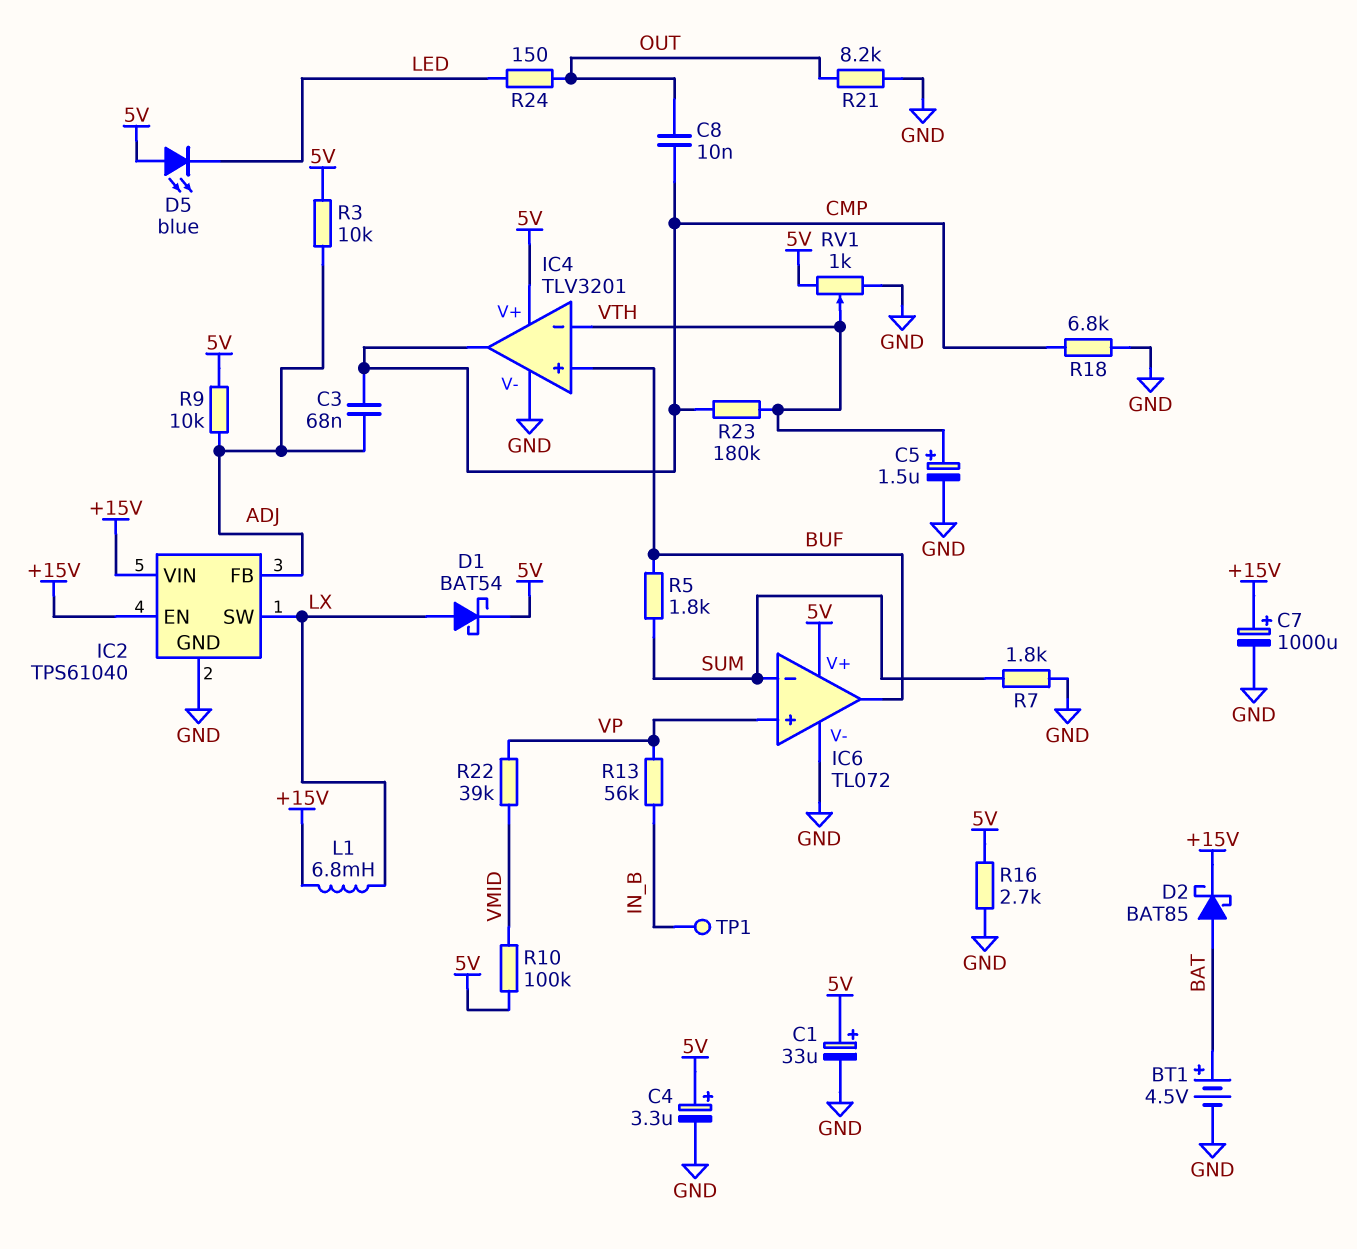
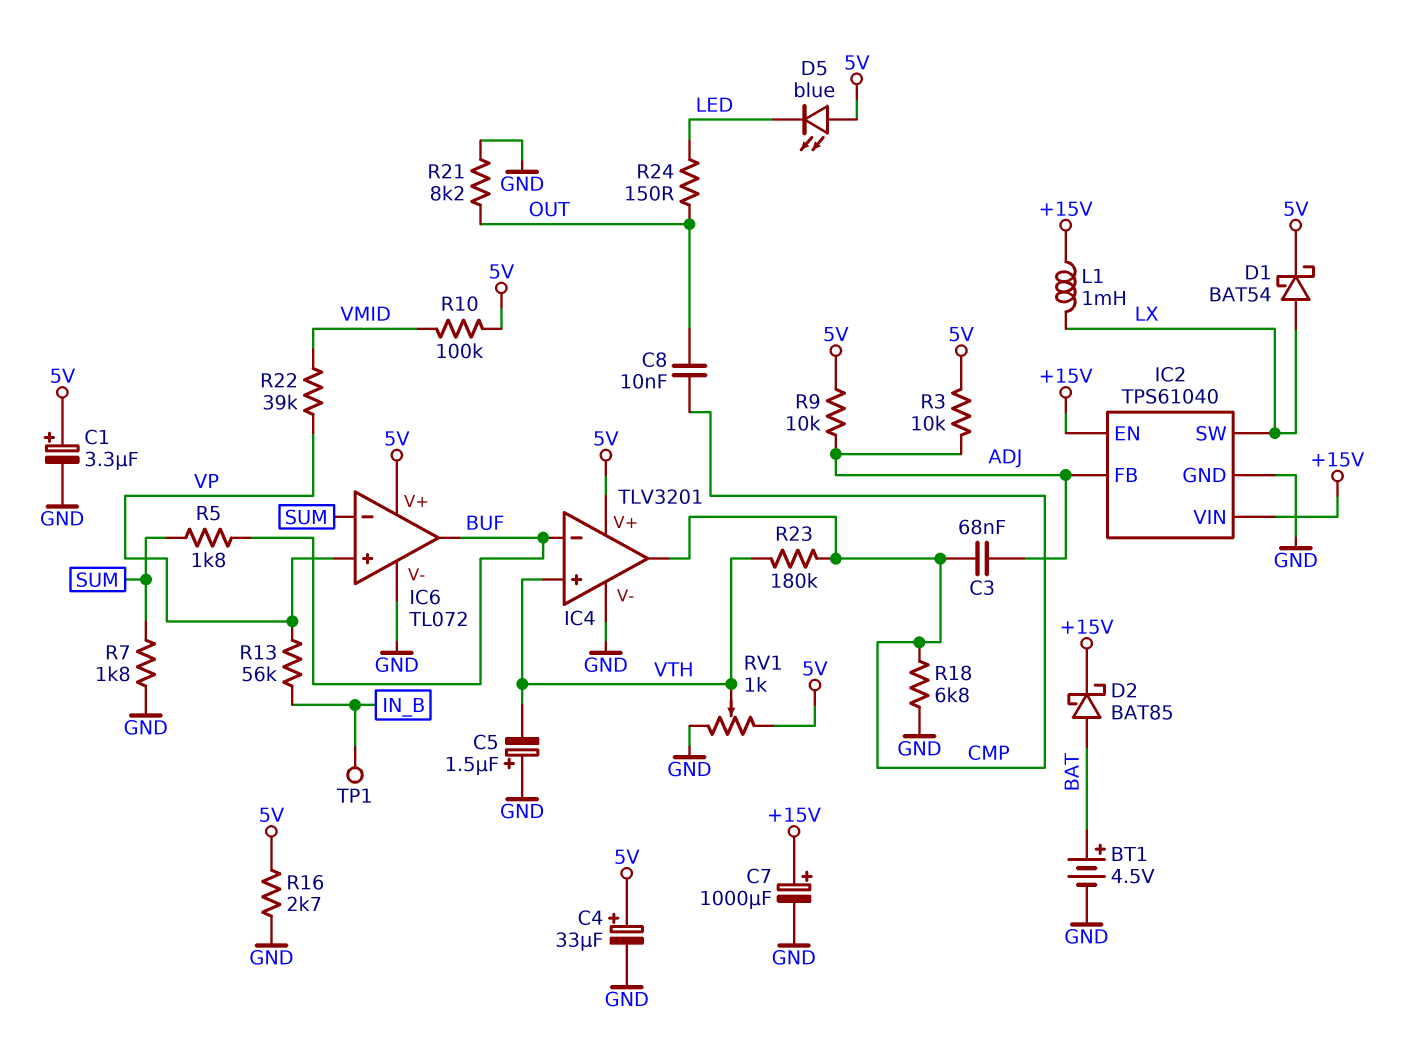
C1: 33uF (plus 5V, minus GND) -> 3.3uF (plus 5V, minus GND)
C4: 3.3uF (plus 5V, minus GND) -> 33uF (plus 5V, minus GND)
C5: 1.5uF (plus VTH, minus GND) -> 1.5uF (plus GND, minus VTH)
IC4 pin in+: BUF -> VTH
IC4 pin in-: VTH -> BUF
L1: 6.8mH (+15V, LX) -> 1mH (+15V, LX)

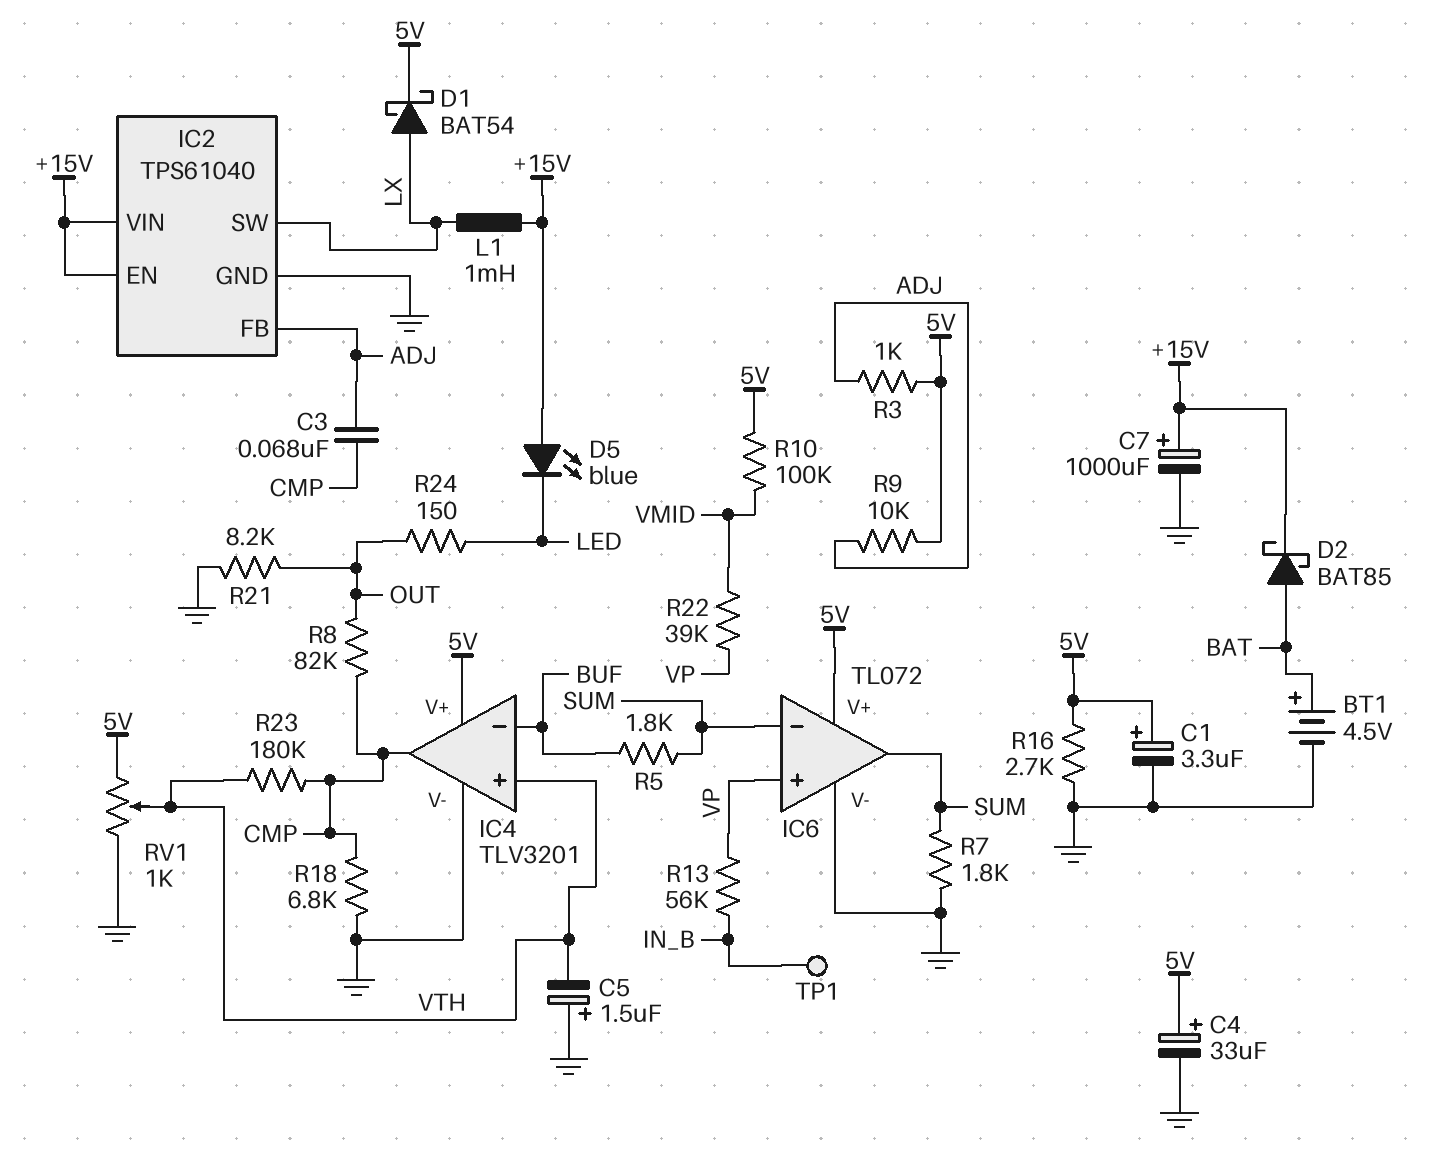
C8: 10nF (CMP, OUT) -> none
D5: LED blue (A 5V, K LED) -> LED blue (A +15V, K LED)
IC6 pin out: BUF -> SUM
R3: 10k (5V, ADJ) -> 1k (5V, ADJ)
R8: none -> 82k (CMP, OUT)

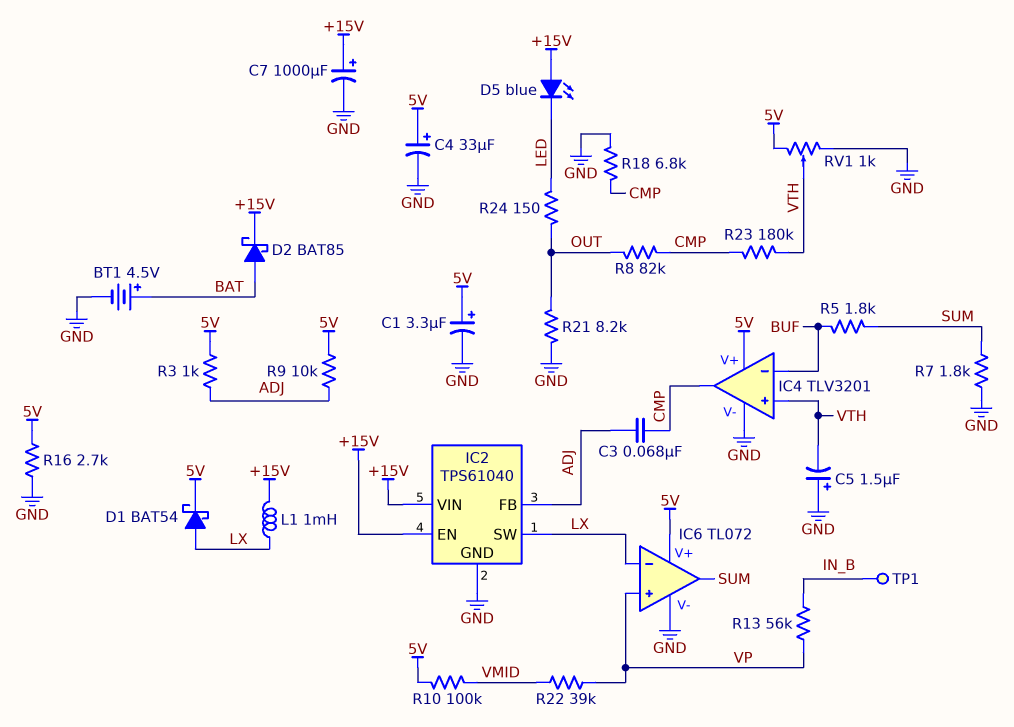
IC6 pin in-: SUM -> LX

